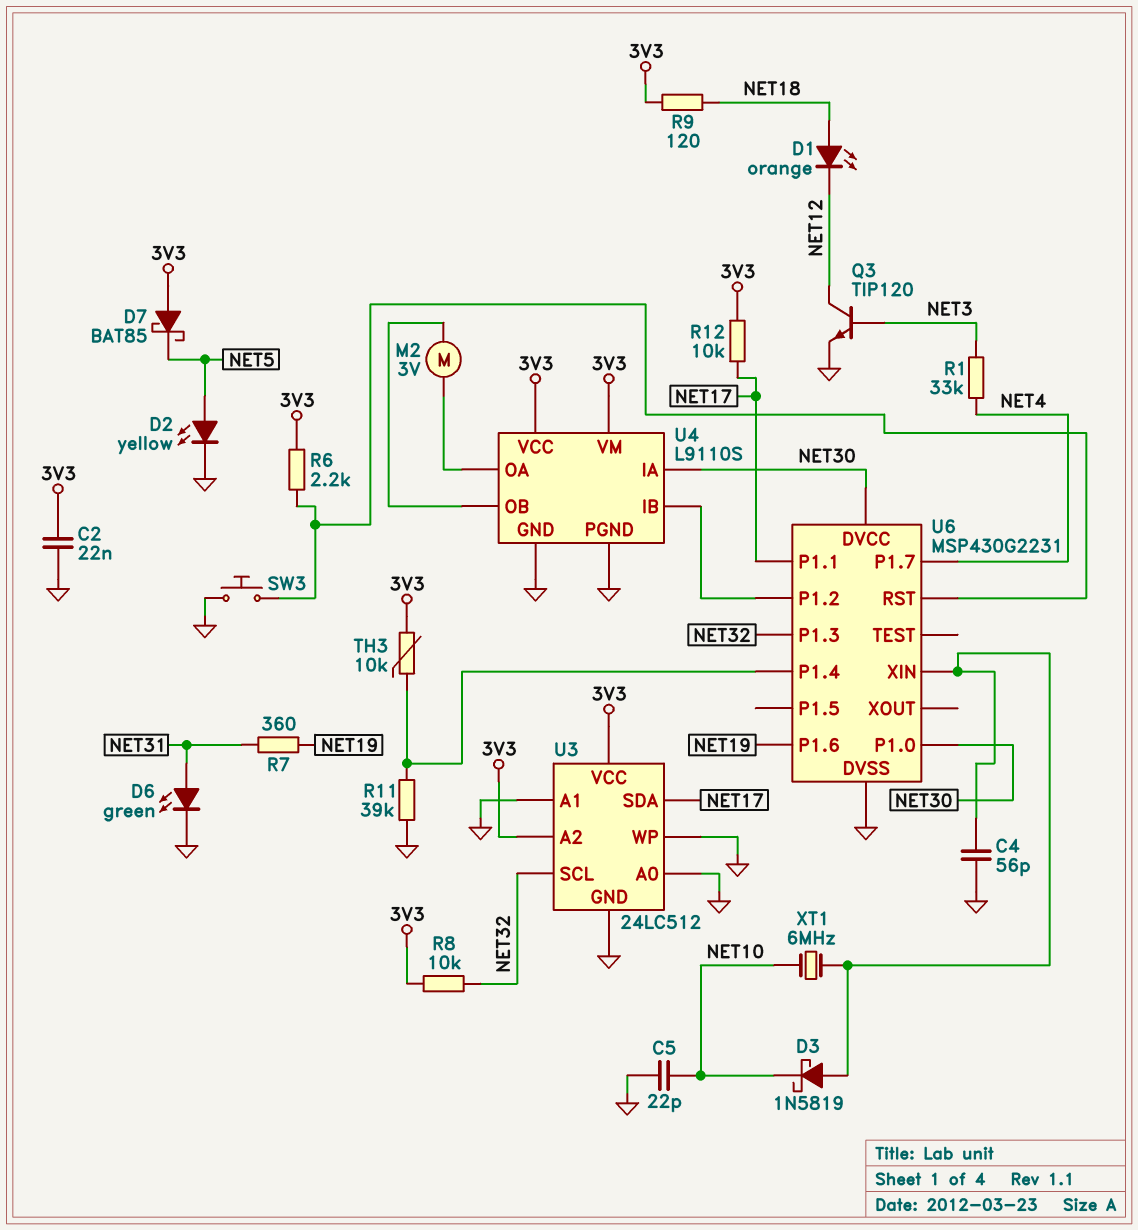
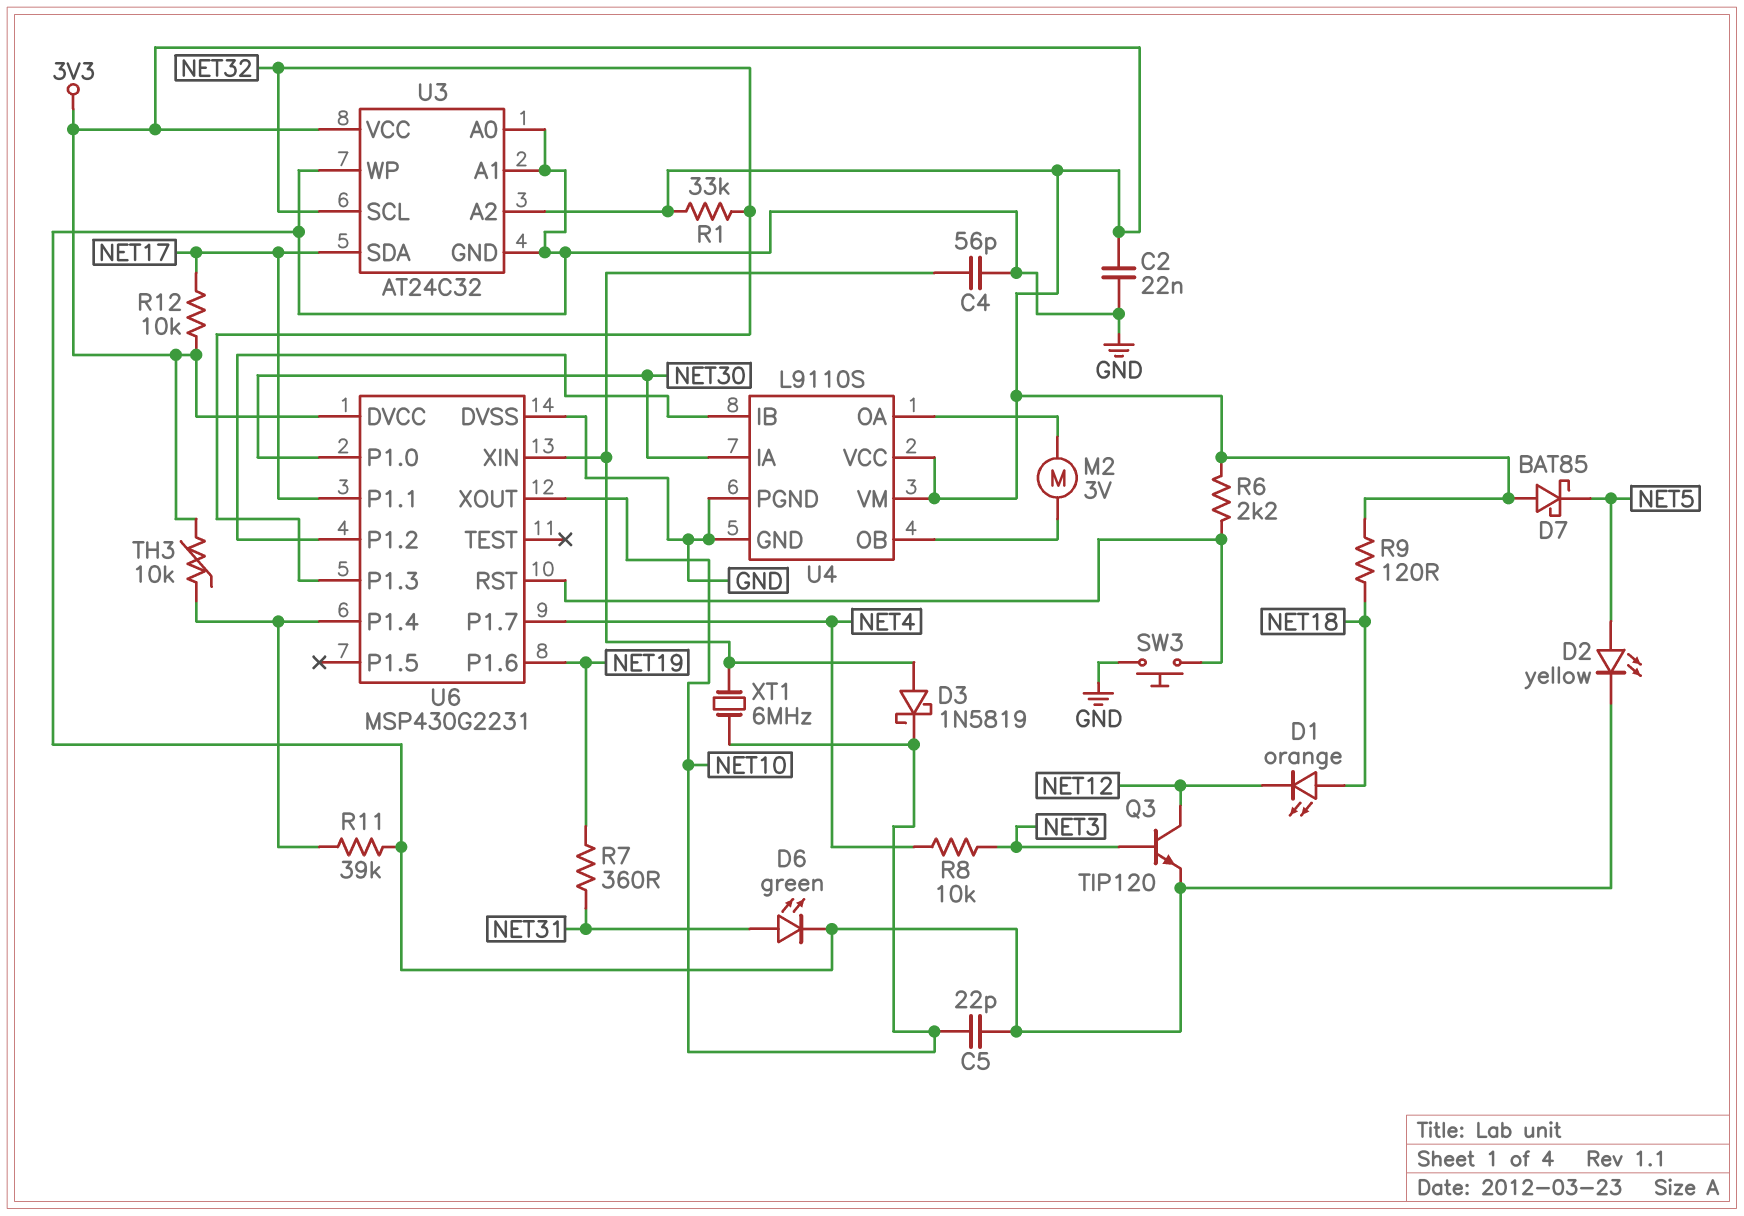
R1: 33k (NET3, NET4) -> 33k (3V3, NET32)
R8: 10k (3V3, NET32) -> 10k (NET3, NET4)
U3: 24LC512 -> AT24C32
U6 pin DVCC: NET30 -> 3V3
U6 pin XOUT: none -> NET10

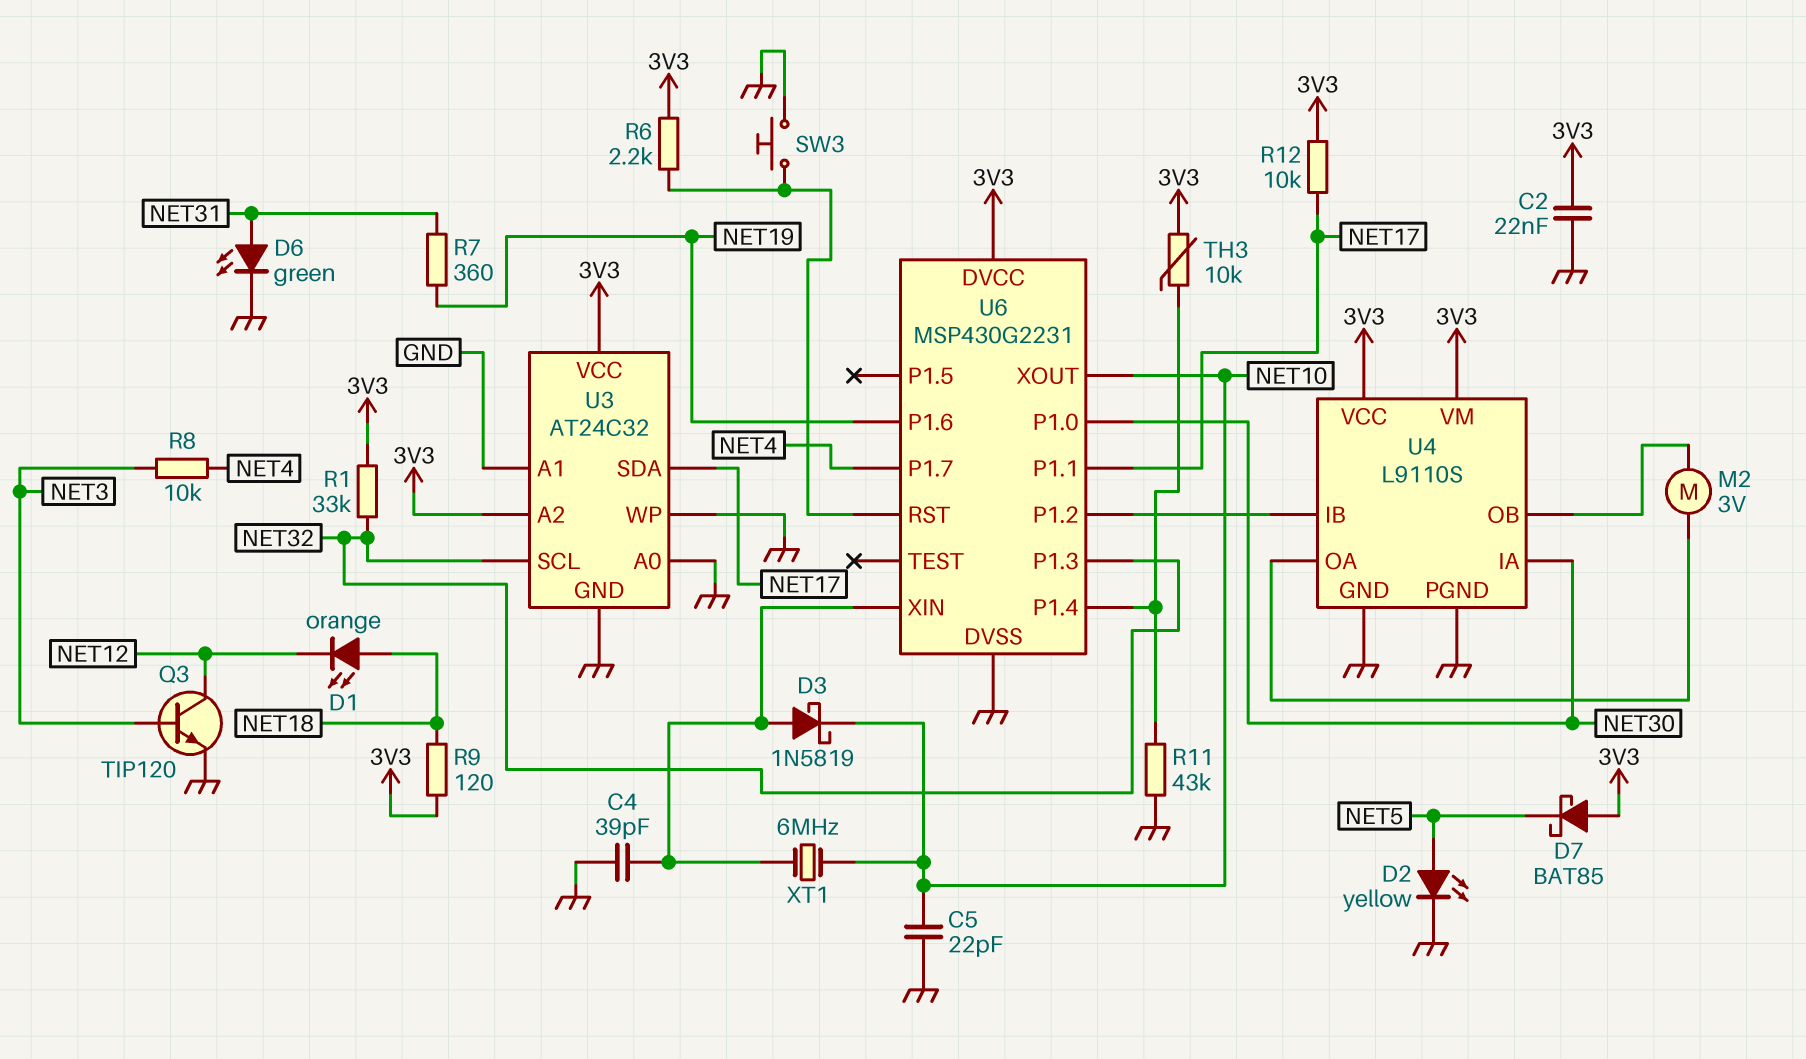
C4: 56pF (GND, U6/XIN) -> 39pF (GND, U6/XIN)
R11: 39k (GND, U6/P1.4) -> 43k (GND, U6/P1.4)

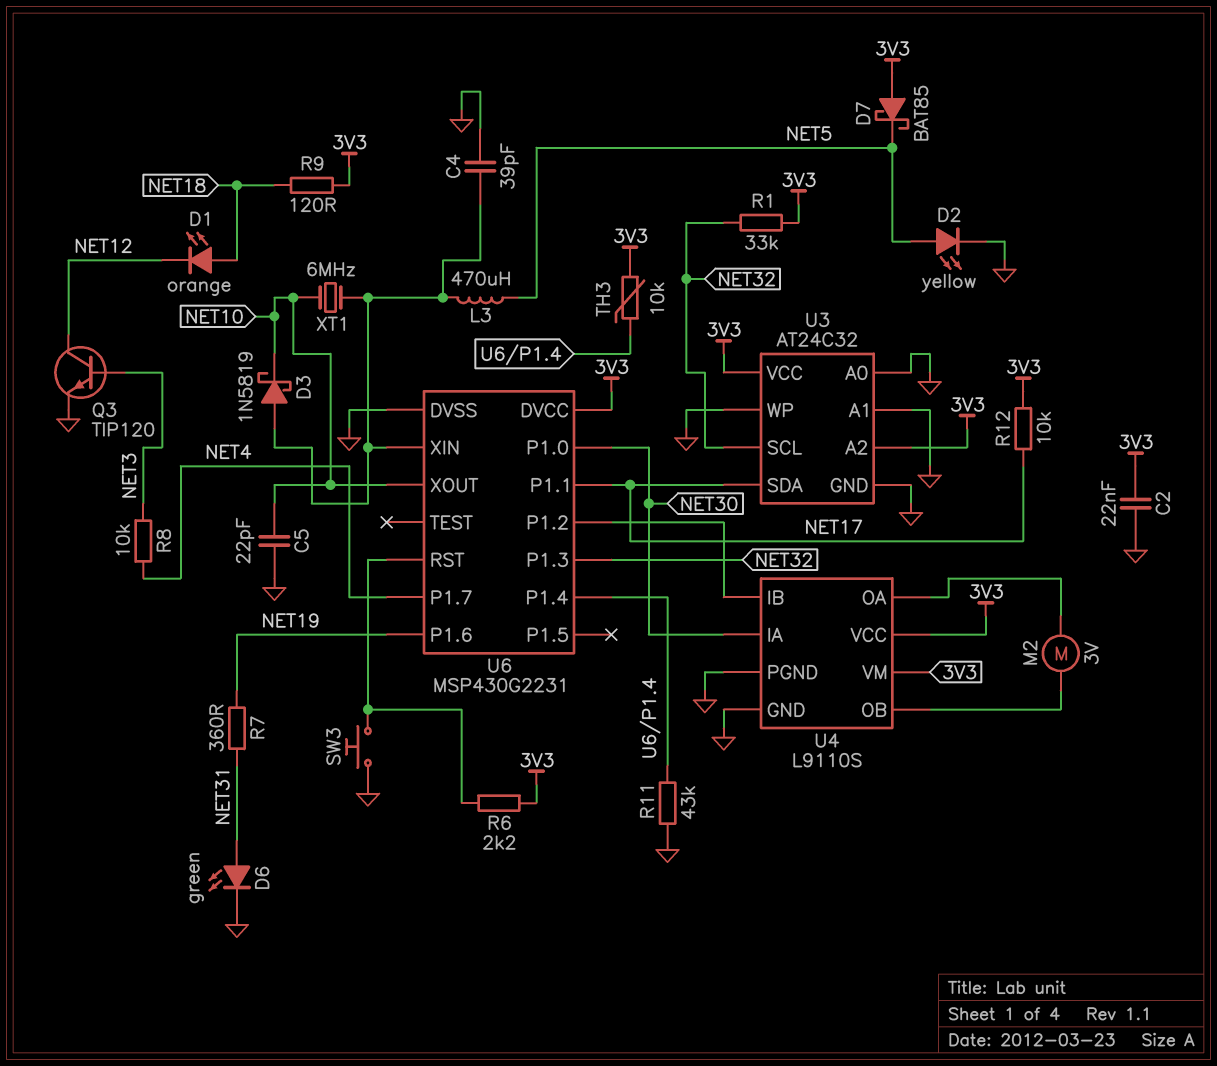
L3: none -> 470uH (NET5, U6/XIN)

